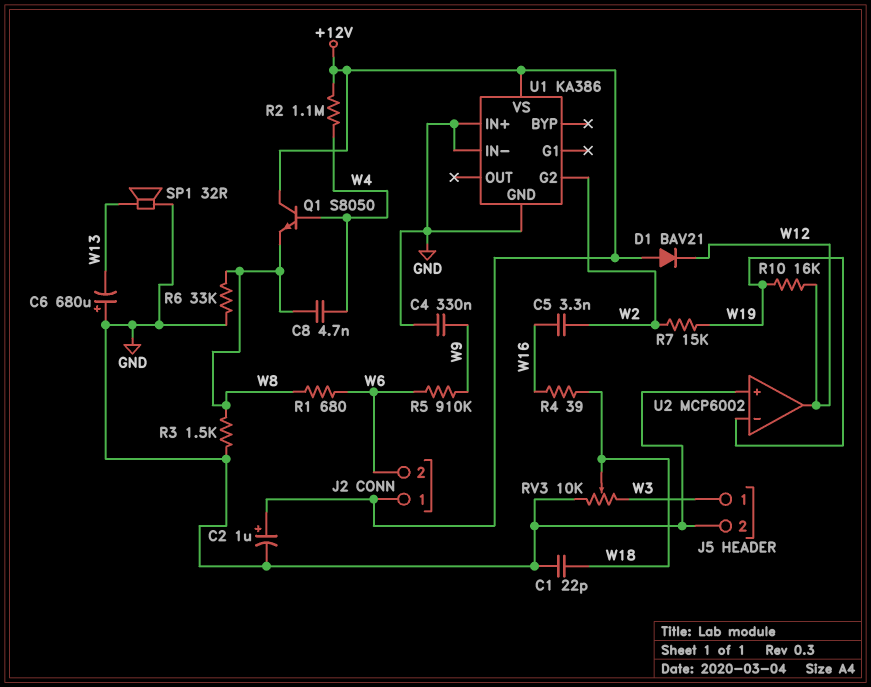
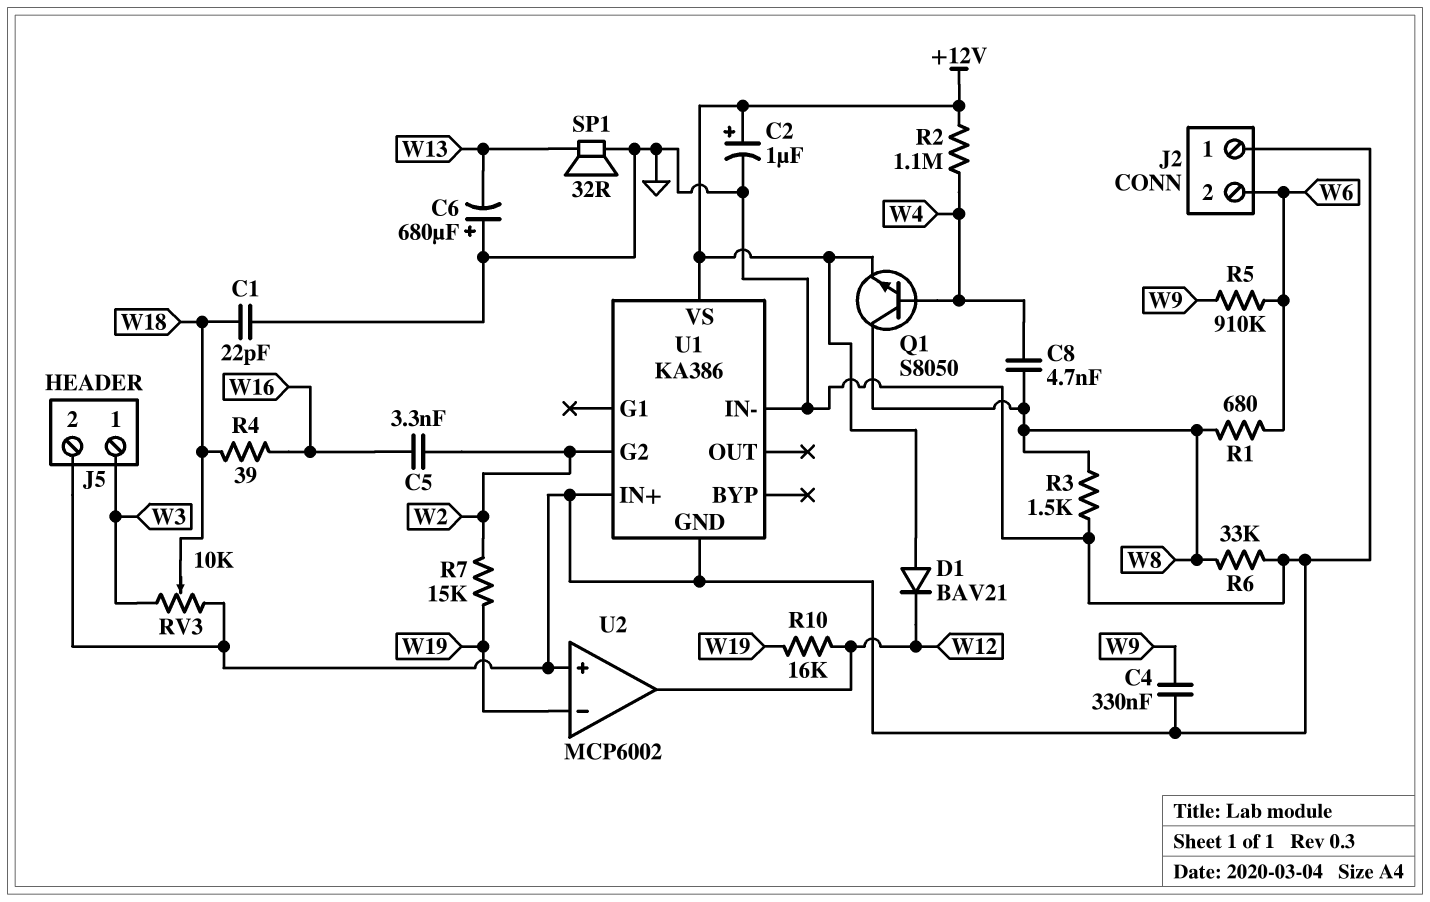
J2 pin 1: +12V -> GND
Q1: NPN S8050 (B W4, C +12V, E W8) -> NPN S8050 (B W4, C W8, E +12V)

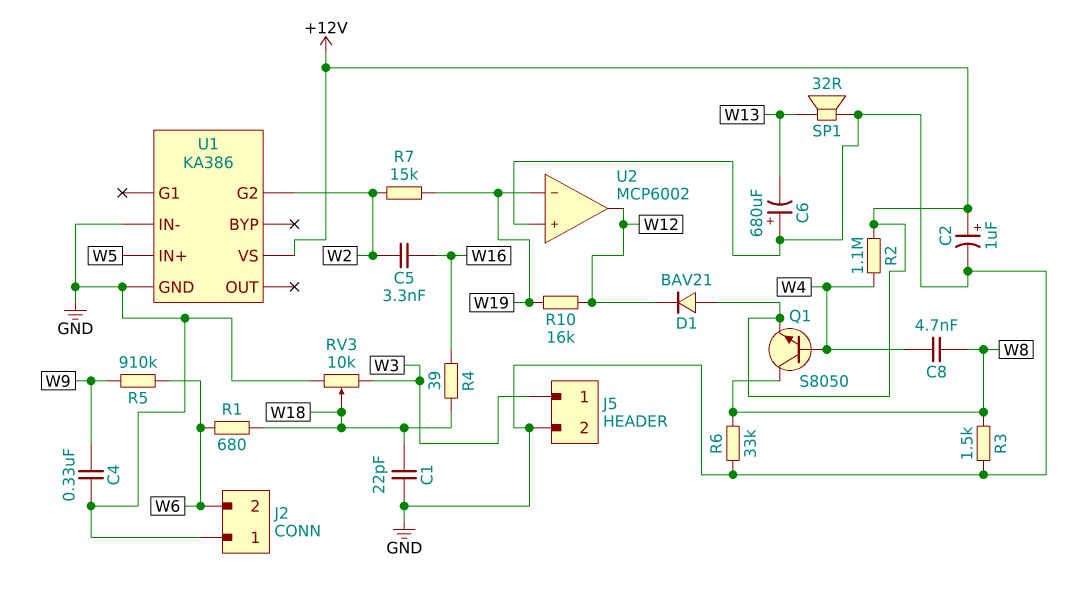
R1: 680 (W6, W8) -> 680 (W6, W18)
U1 pin IN+: GND -> W5

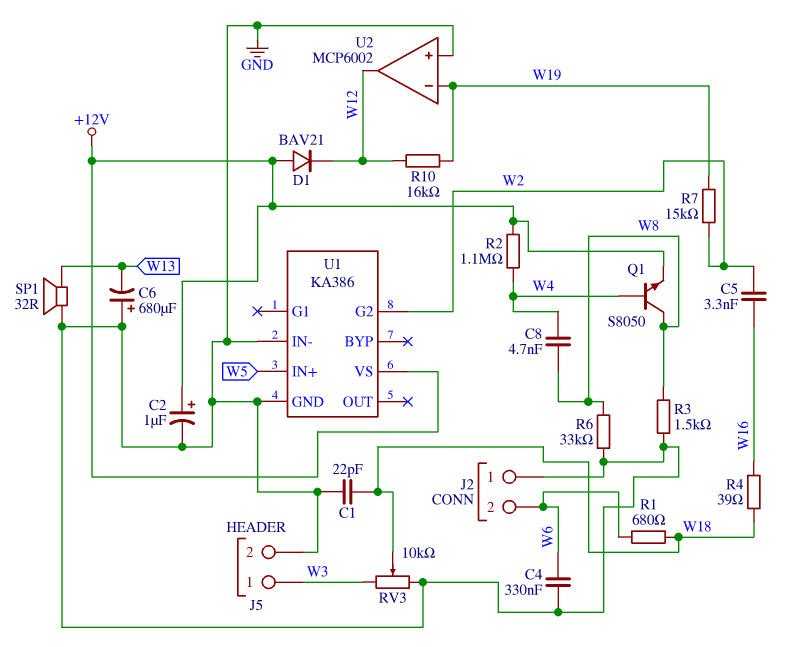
C4: 330nF (GND, W9) -> 330nF (GND, W6)
R5: 910k (W6, W9) -> none

